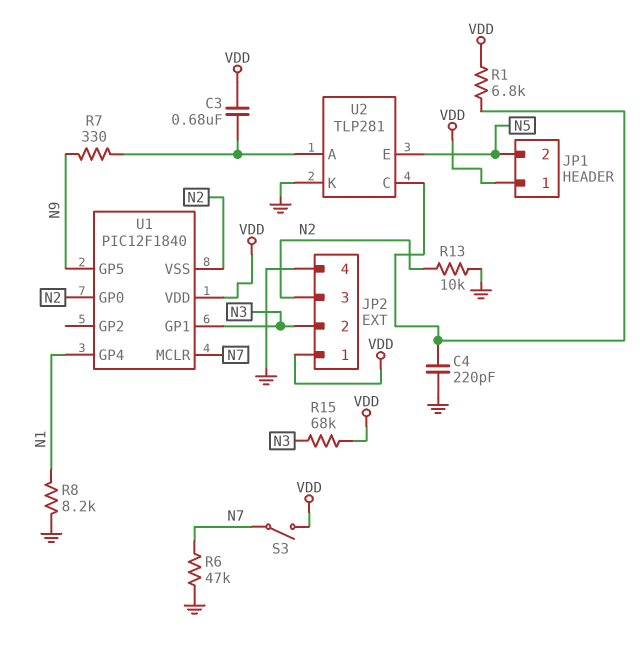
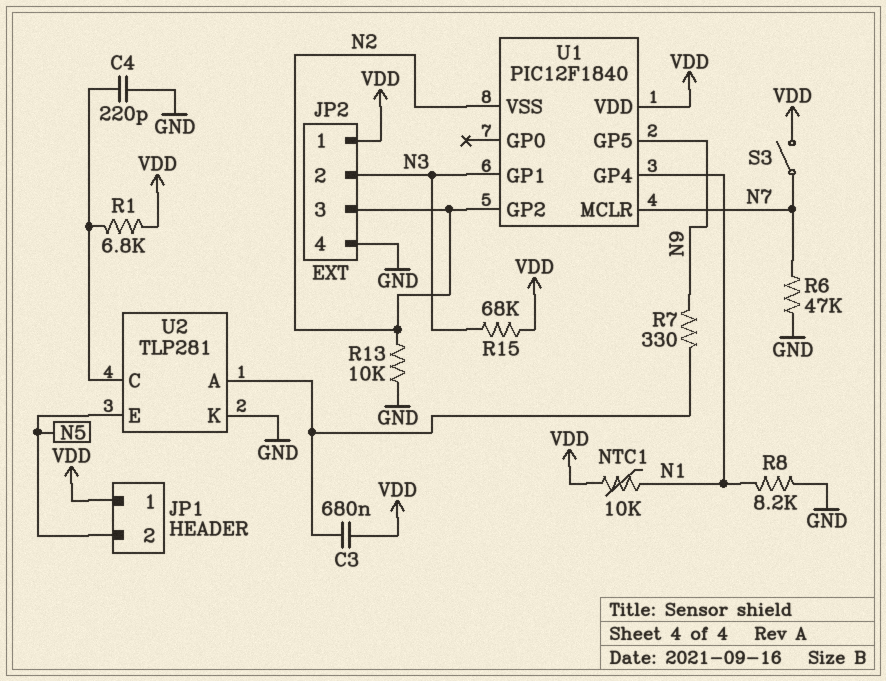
NTC1: none -> 10k (N1, VDD)
U1 pin GP0: N2 -> none
U1 pin GP2: none -> N2

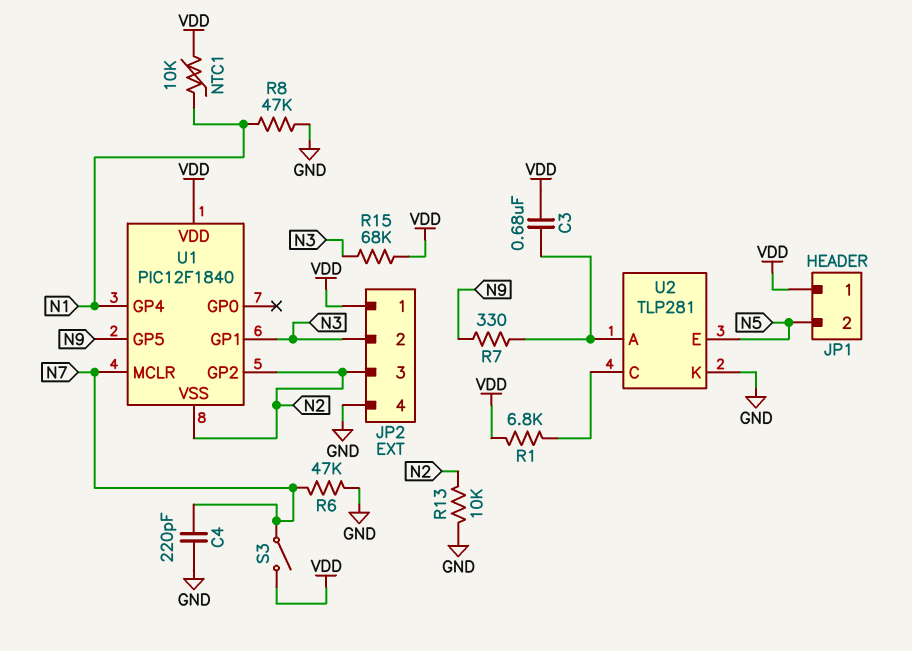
C4: 220pF (GND, U2/C) -> 220pF (GND, N7)
R8: 8.2k (GND, N1) -> 47k (GND, N1)

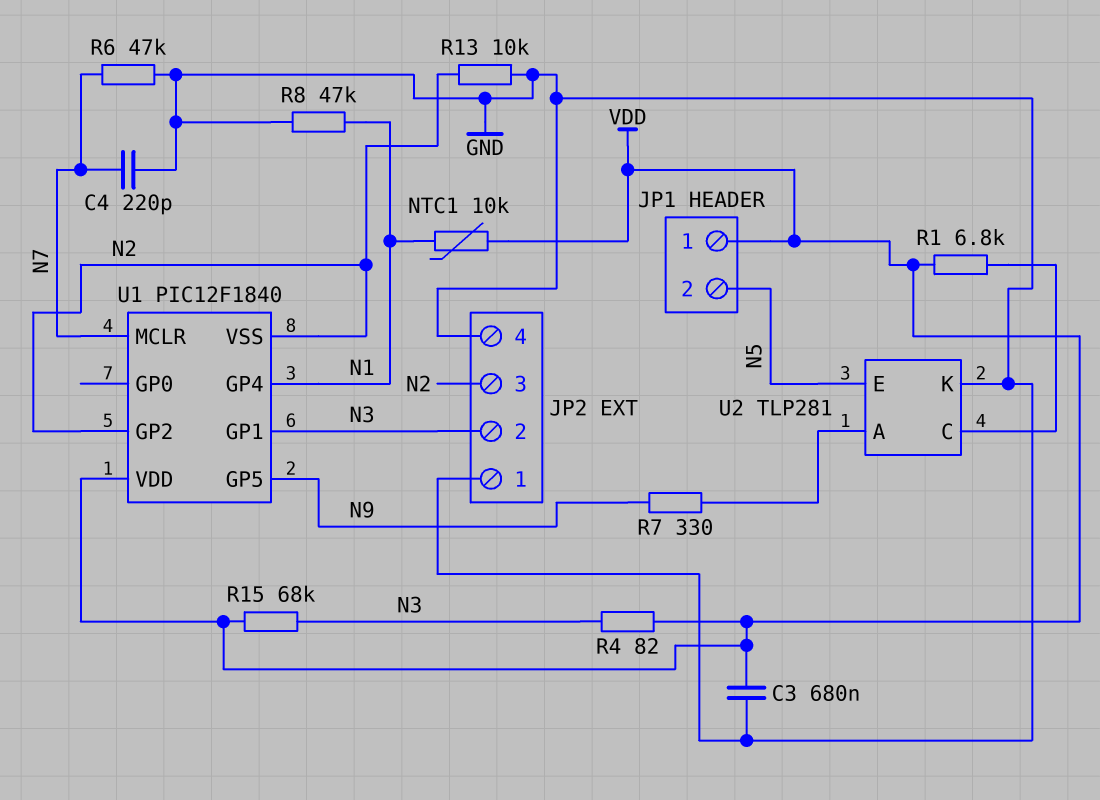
C3: 680nF (U2/A, VDD) -> 680nF (GND, VDD)
JP2 pin 1: VDD -> GND
R4: none -> 82 (N3, VDD)
S3: switch (N7, VDD) -> none

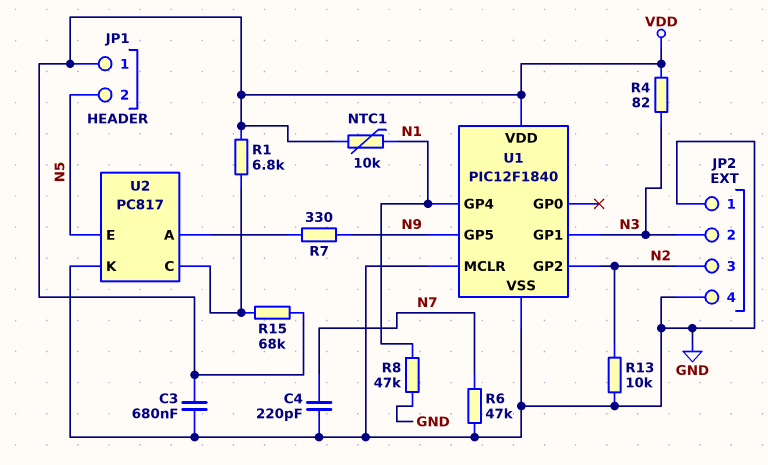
R15: 68k (N3, VDD) -> 68k (U2/C, VDD)
U1 pin MCLR: N7 -> GND
U1 pin VSS: N2 -> GND
U2: TLP281 -> PC817

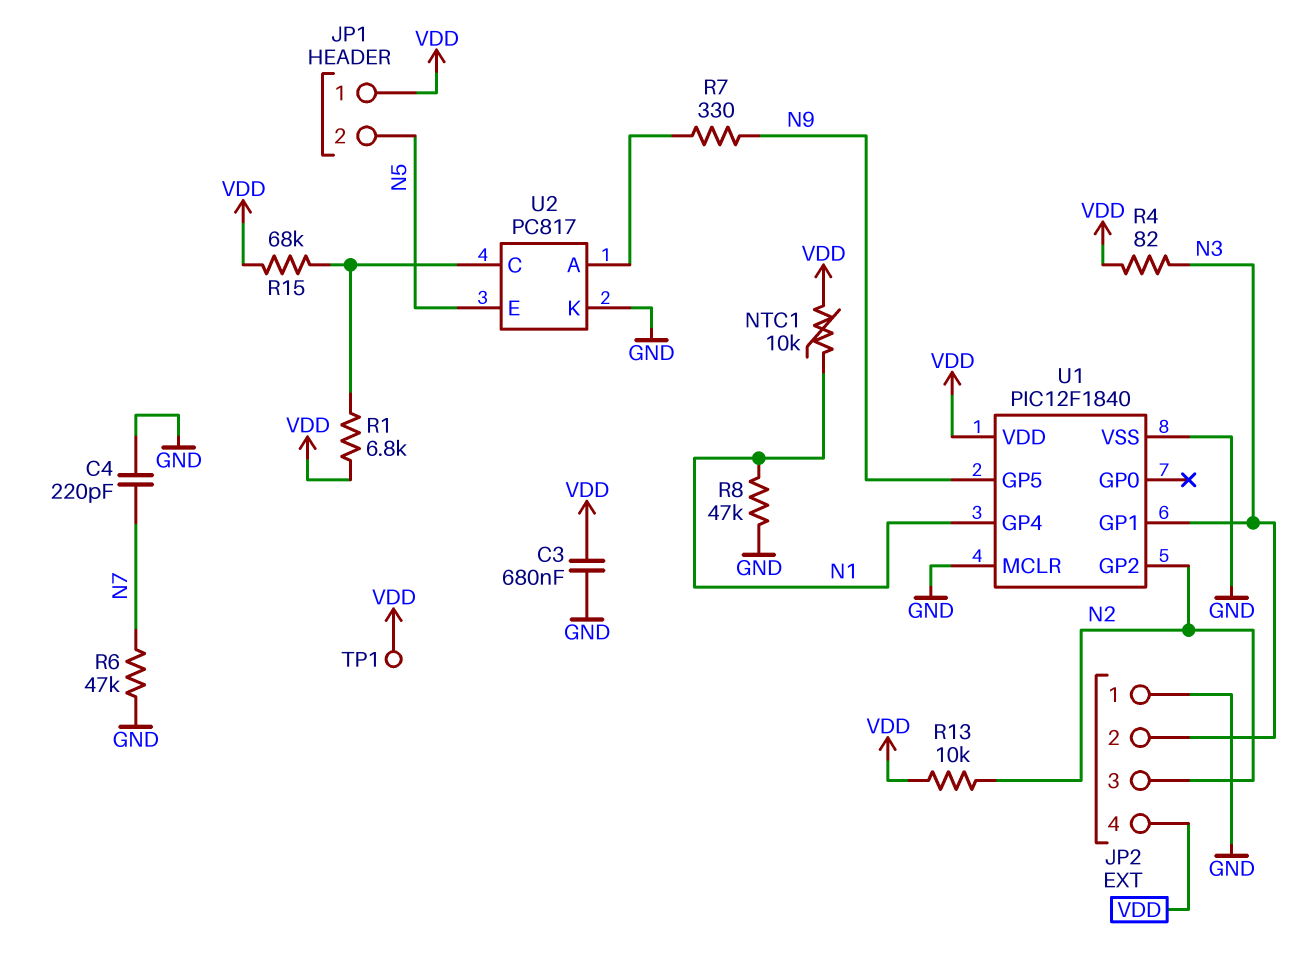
JP2 pin 4: GND -> VDD
R13: 10k (GND, N2) -> 10k (N2, VDD)
TP1: none -> test point (VDD)

